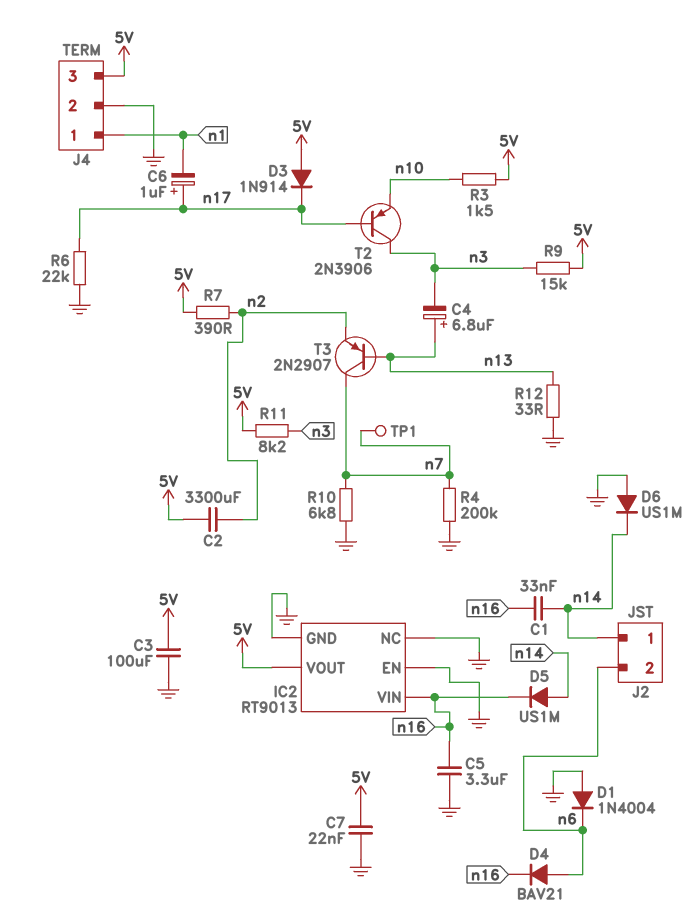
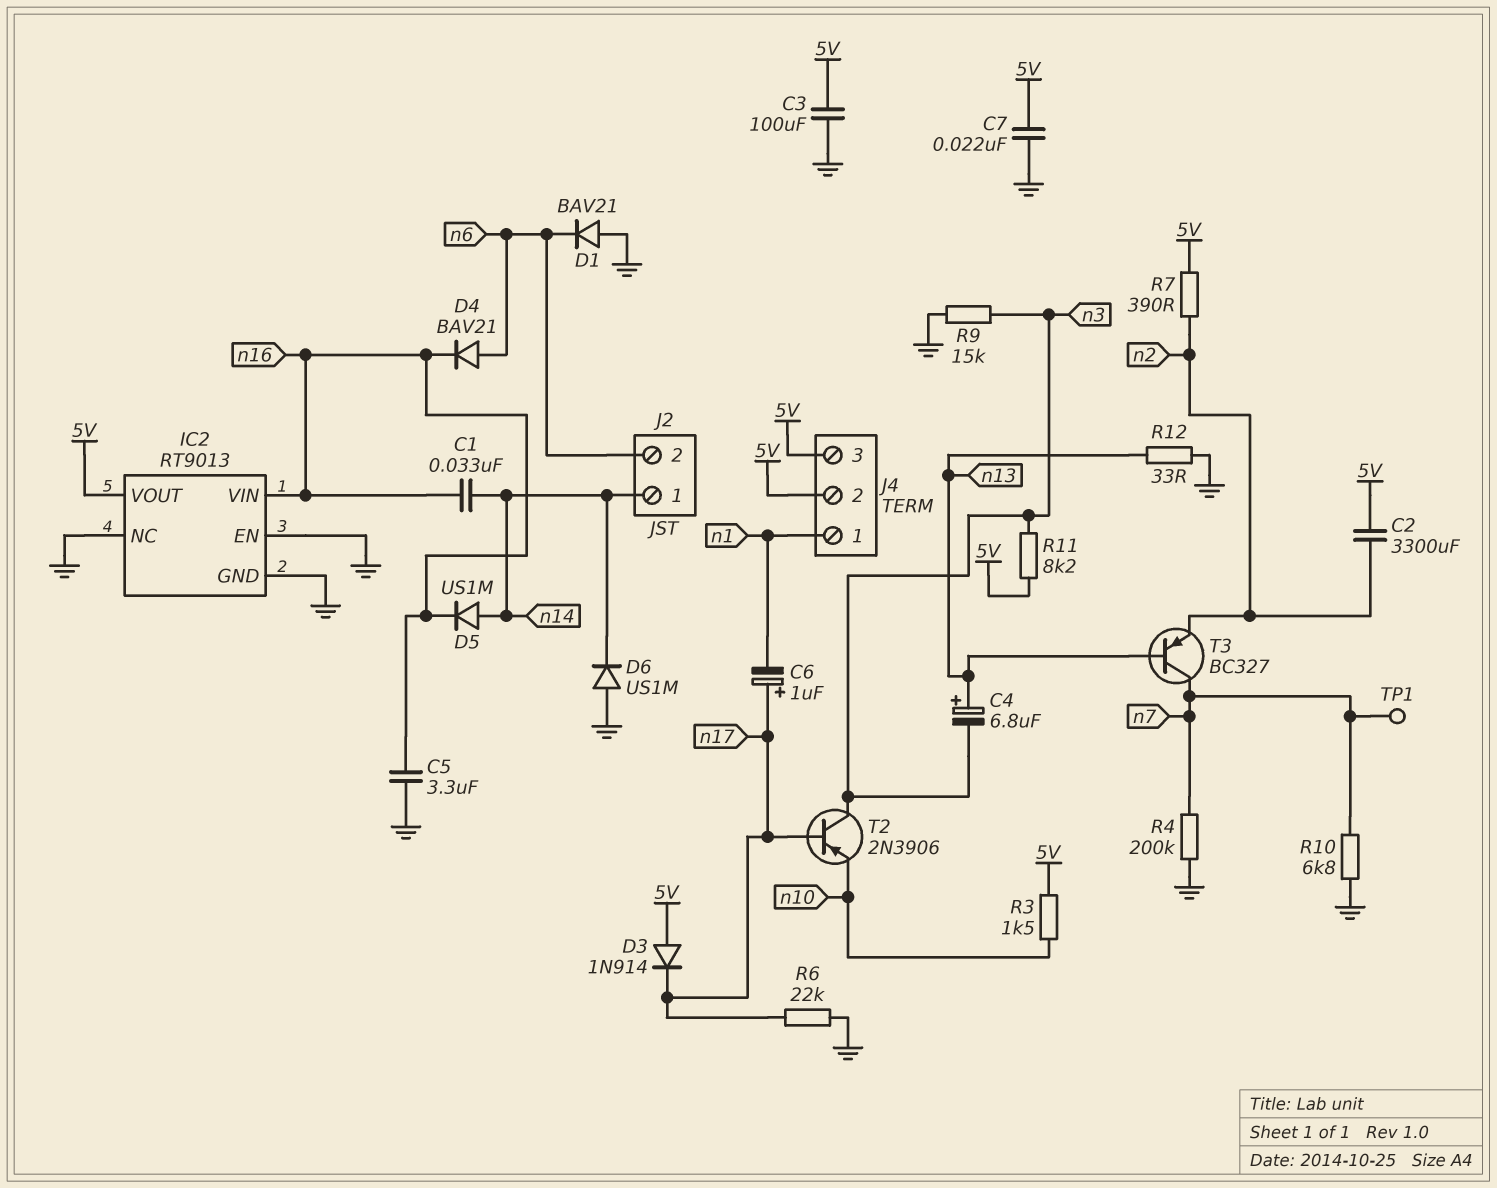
D1: diode 1N4004 (A GND, K n6) -> diode BAV21 (A GND, K n6)
J4 pin 2: GND -> 5V
R9: 15k (5V, n3) -> 15k (GND, n3)
T3: PNP 2N2907 (B n13, C n7, E n2) -> PNP BC327 (B n13, C n7, E n2)

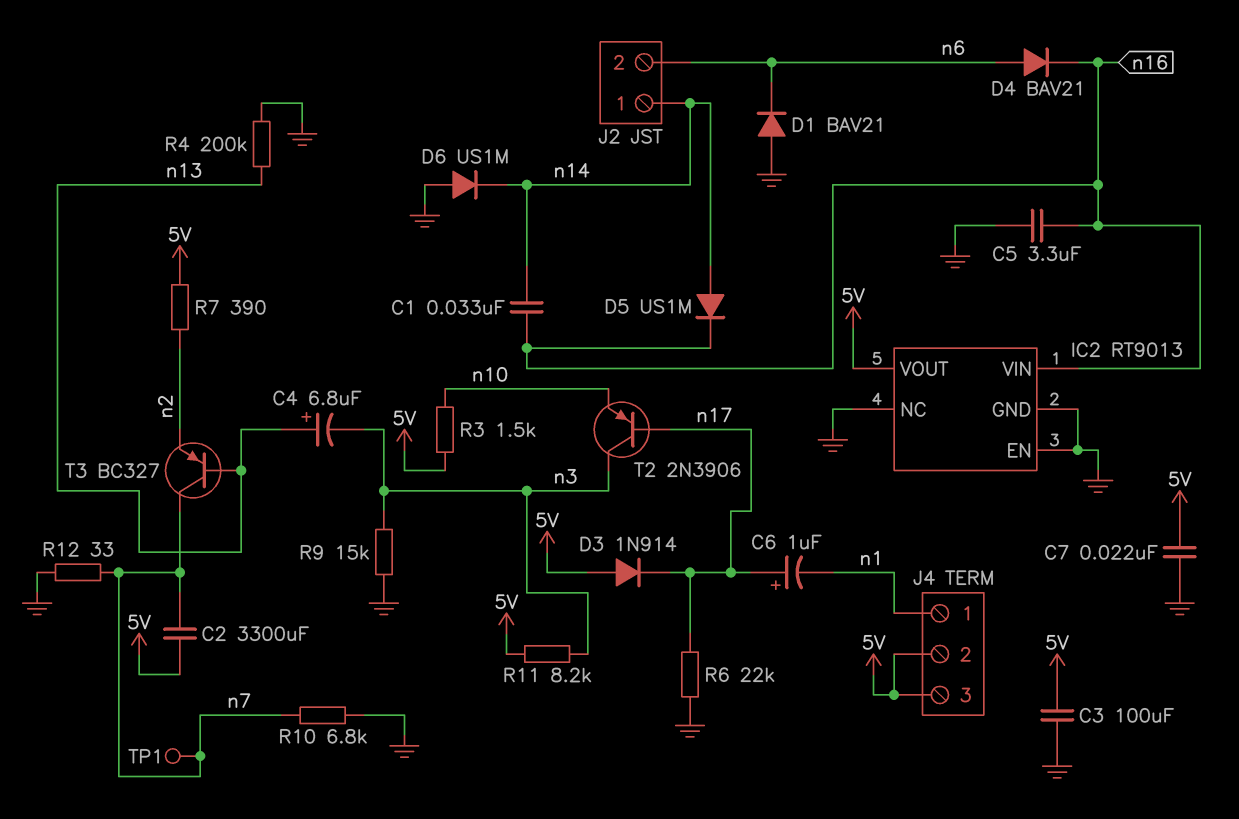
C2: 3300uF (5V, n2) -> 3300uF (5V, n7)
R4: 200k (GND, n7) -> 200k (GND, n13)
R12: 33 (GND, n13) -> 33 (GND, n7)

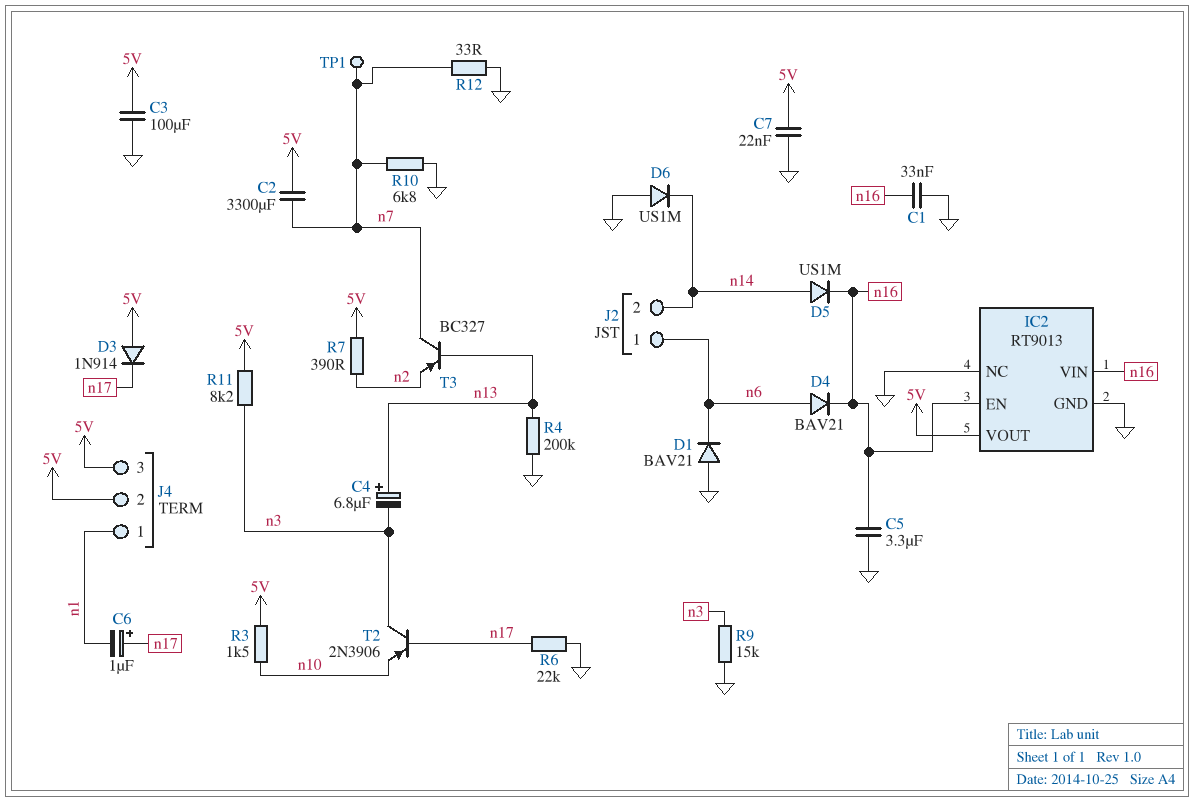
C1: 33nF (n14, n16) -> 33nF (GND, n16)
IC2 pin EN: GND -> n16
J2 pin 1: n14 -> n6
J2 pin 2: n6 -> n14

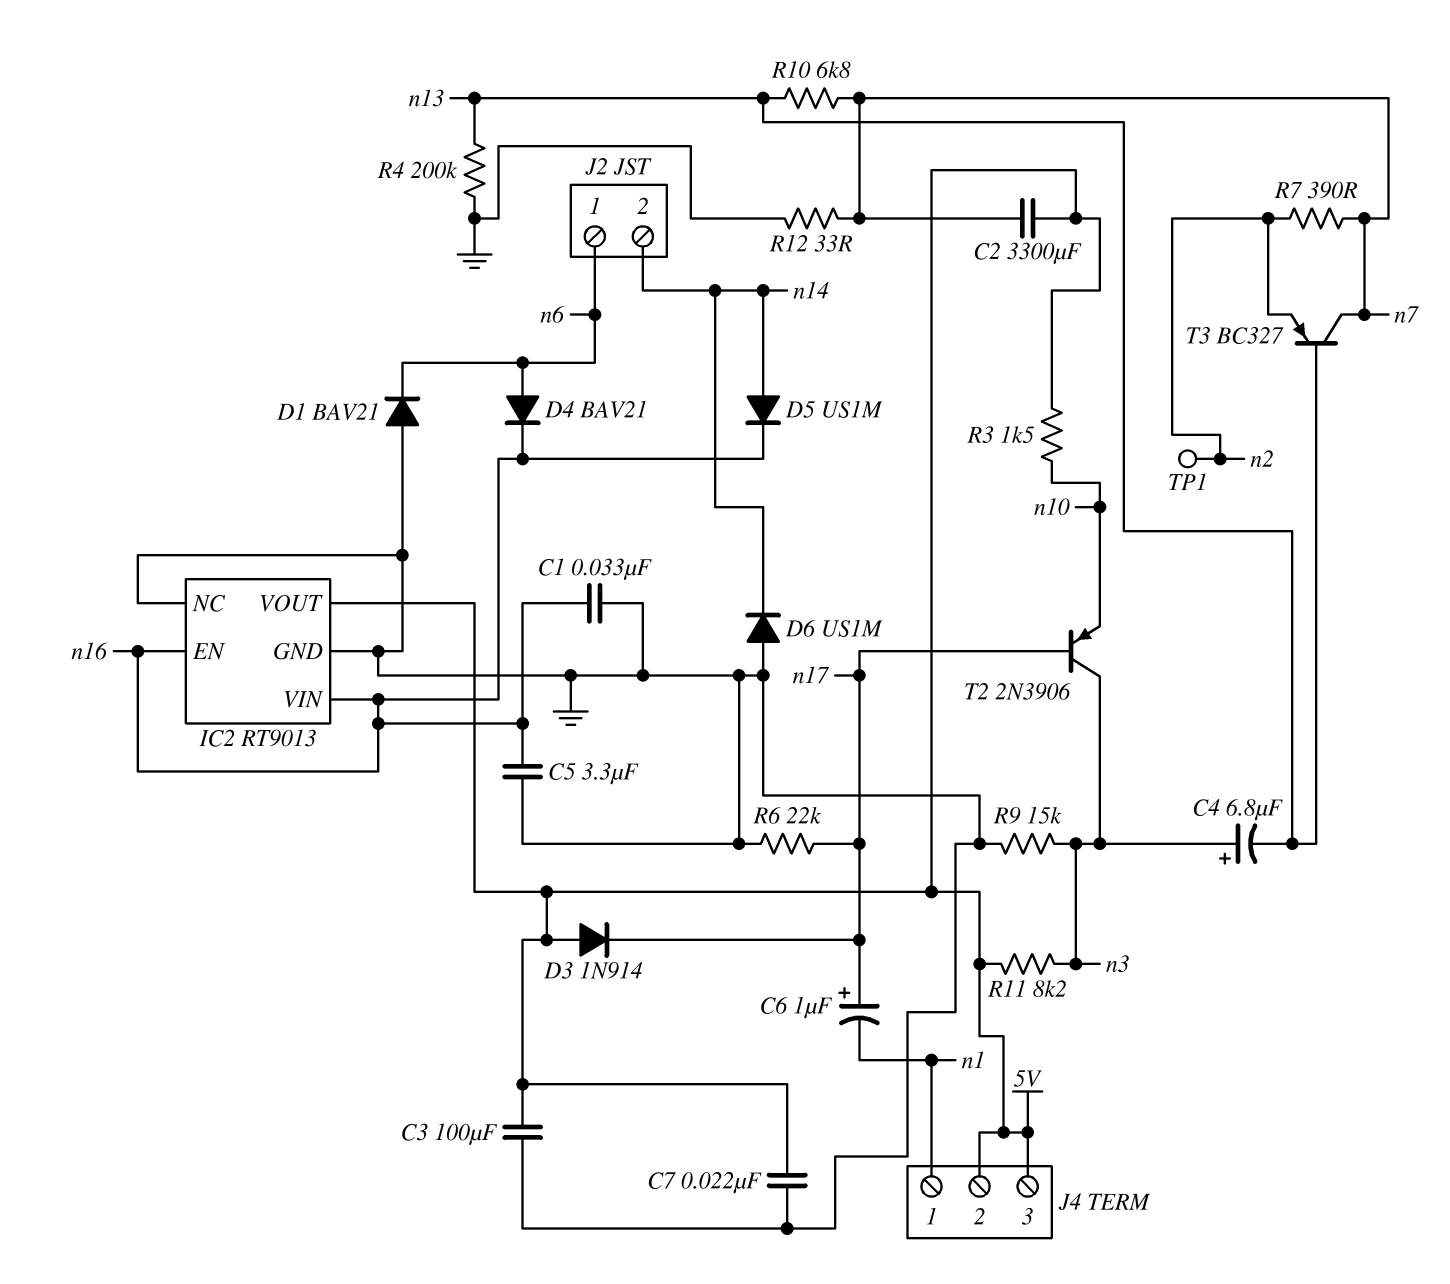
C4: 6.8uF (plus n13, minus n3) -> 6.8uF (plus n3, minus n13)
R7: 390 (5V, n2) -> 390 (n2, n7)
R10: 6.8k (GND, n7) -> 6.8k (n7, n13)
TP1: test point (n7) -> test point (n2)

